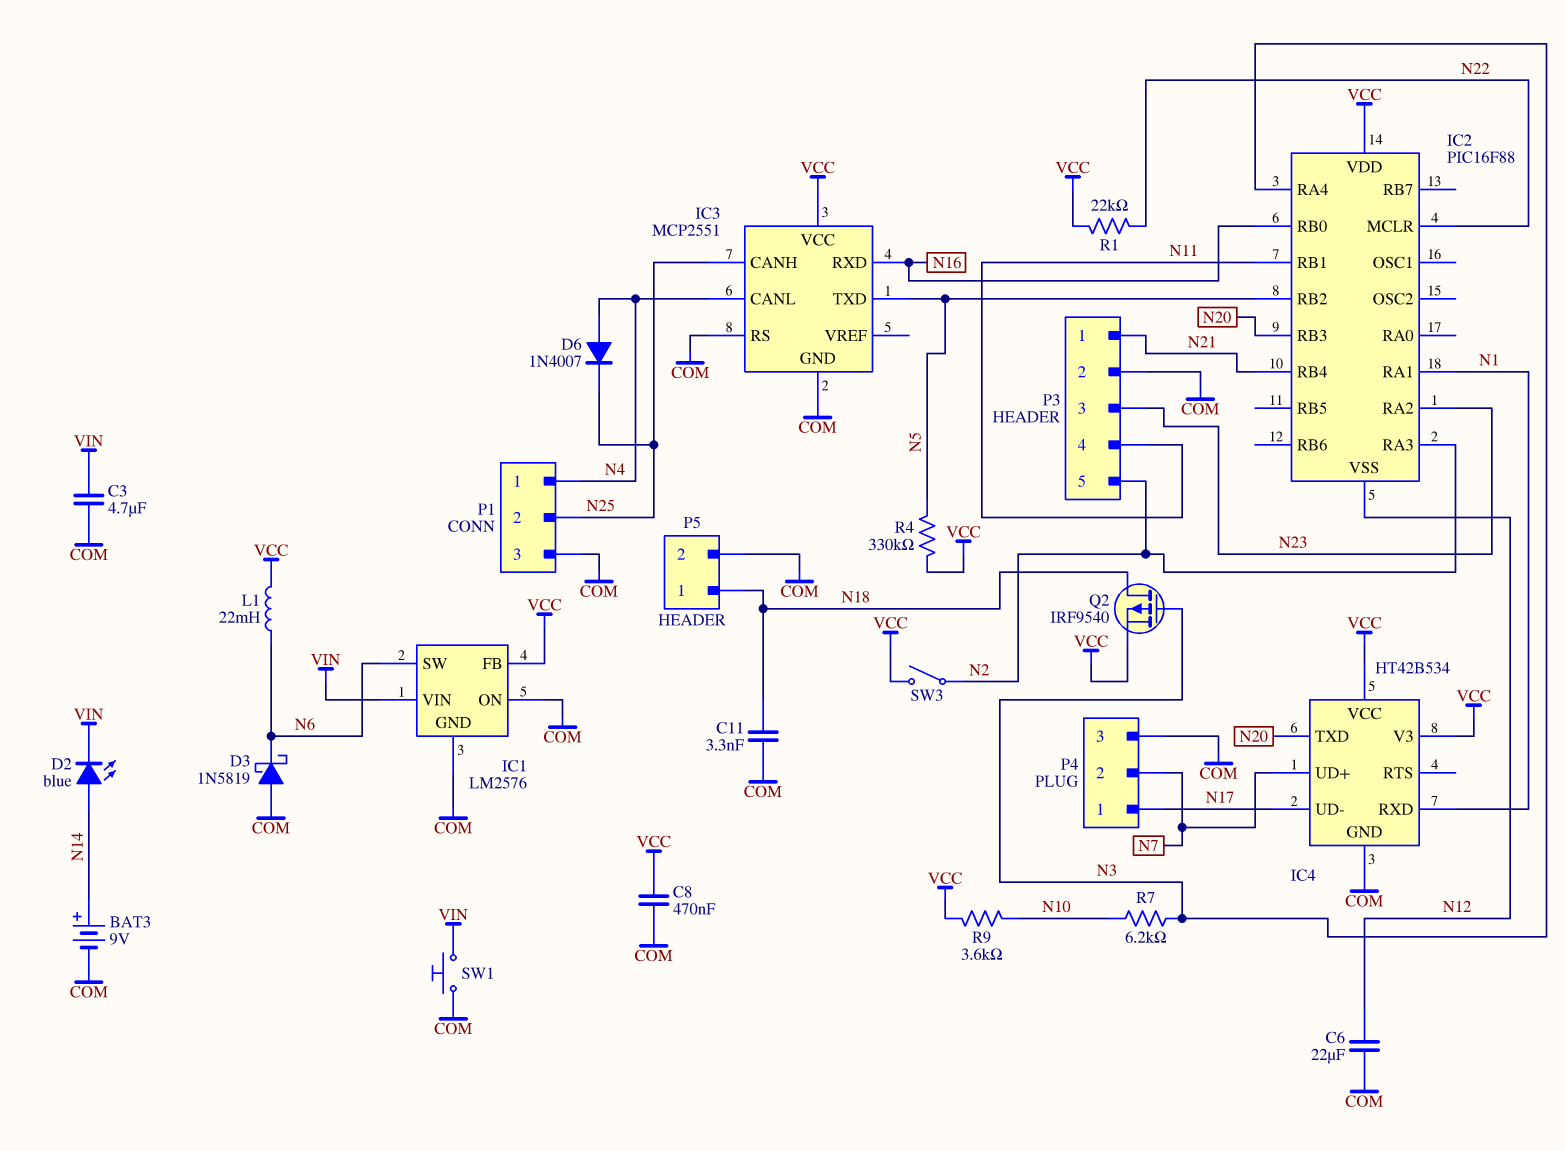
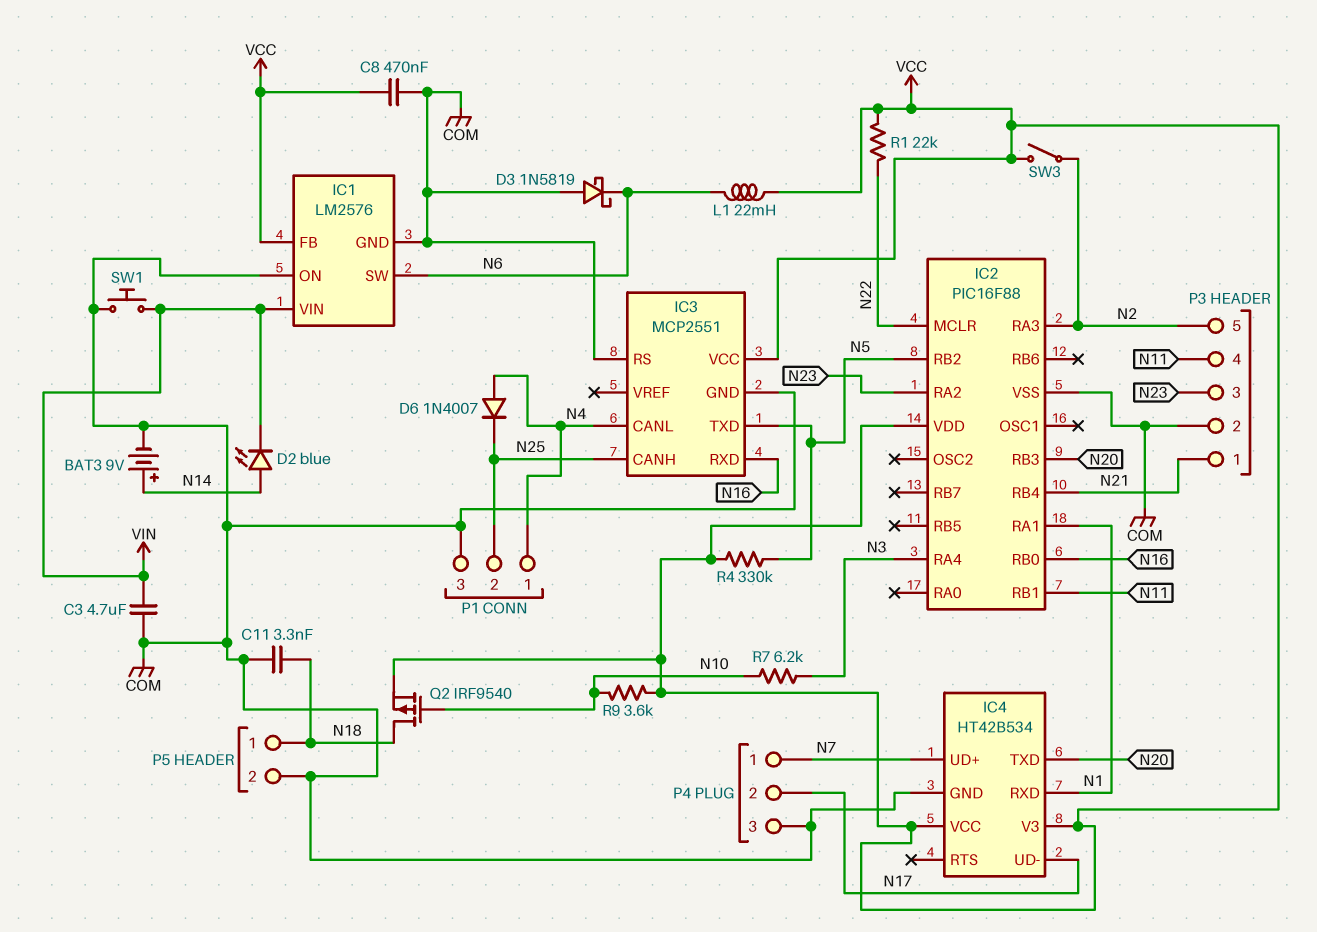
C6: 22uF (COM, N12) -> none
IC2 pin VSS: N12 -> COM
P4 pin 1: N17 -> N7
P4 pin 2: N7 -> N17
Q2: PMOS IRF9540 (G N3, D N18, S VCC) -> PMOS IRF9540 (G N10, D N18, S VCC)

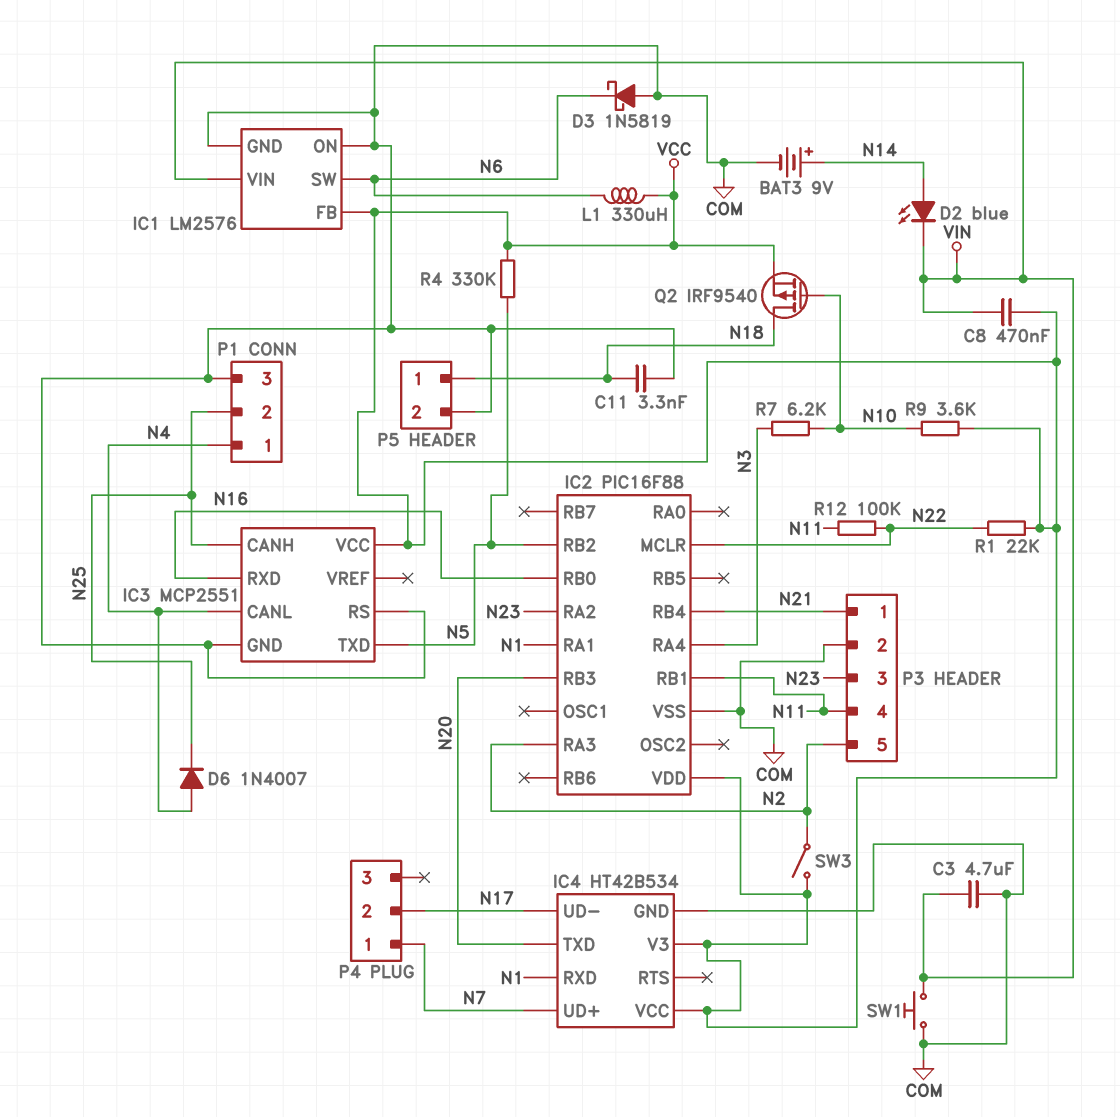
C8: 470nF (COM, VCC) -> 470nF (VCC, VIN)
L1: 22mH (N6, VCC) -> 330uH (N6, VCC)
P4 pin 3: COM -> none
R12: none -> 100k (N11, N22)

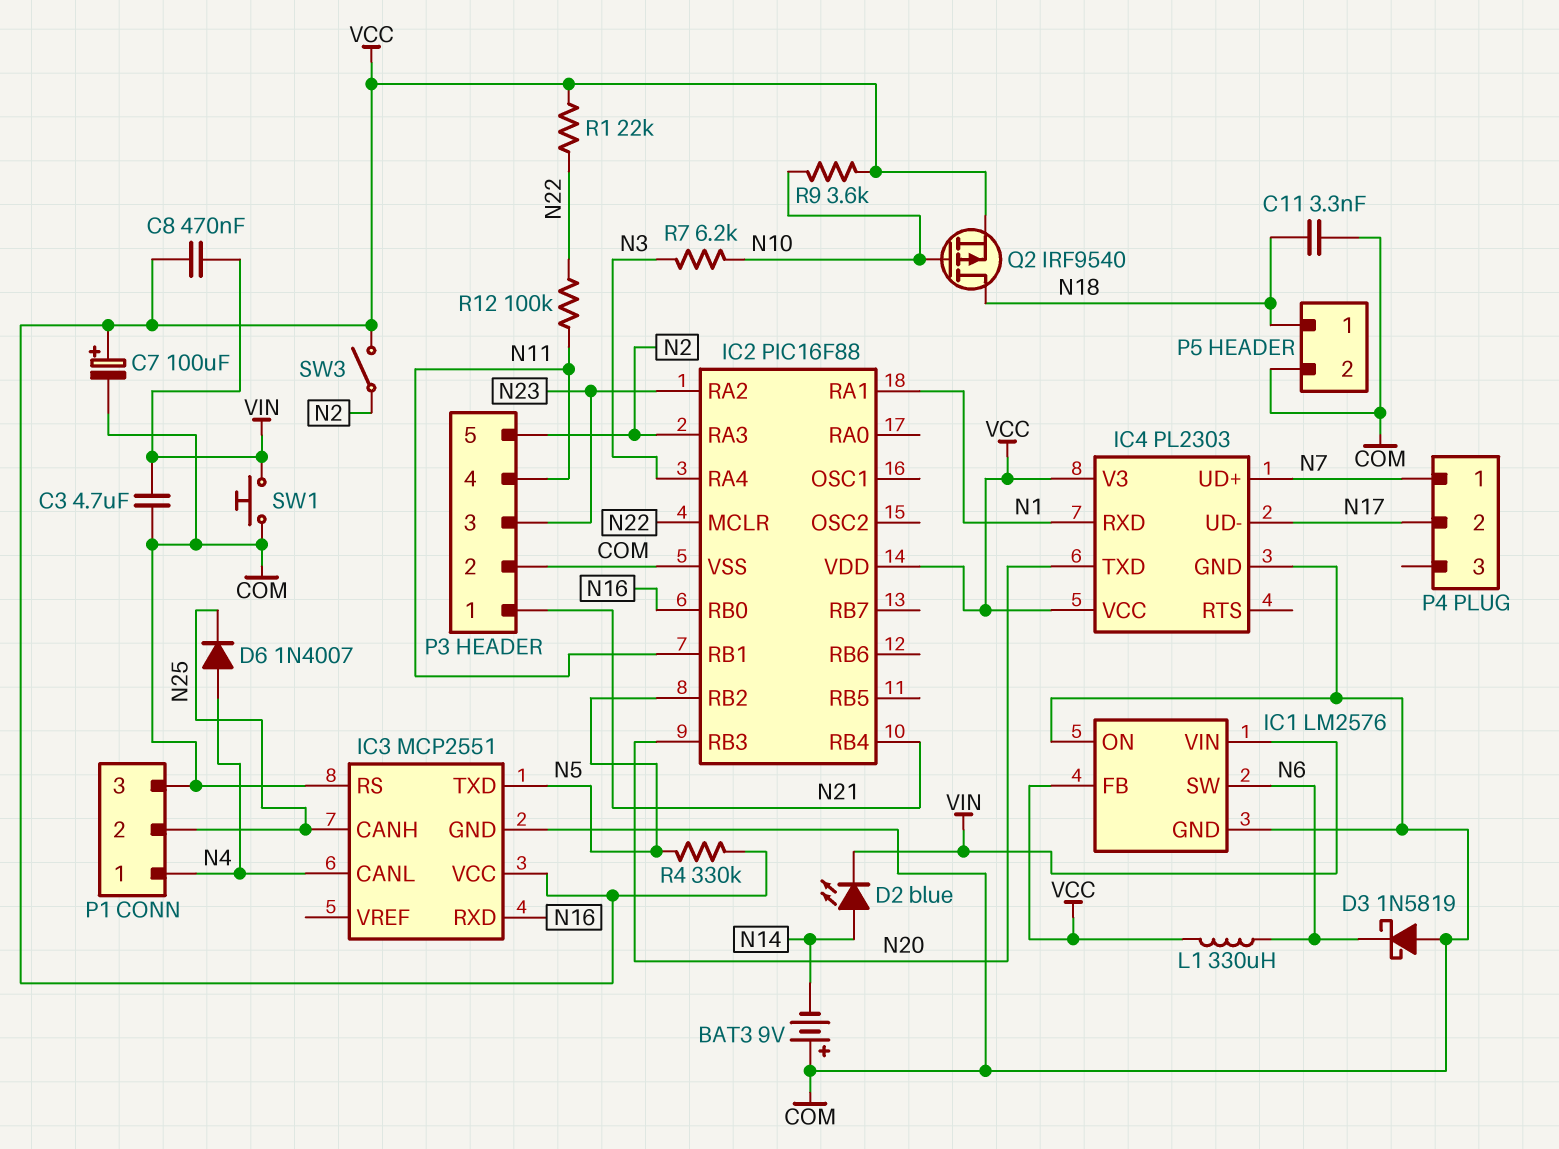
BAT3: 9V (plus N14, minus COM) -> 9V (plus COM, minus N14)
C7: none -> 100uF (plus VCC, minus COM)
IC4: HT42B534 -> PL2303

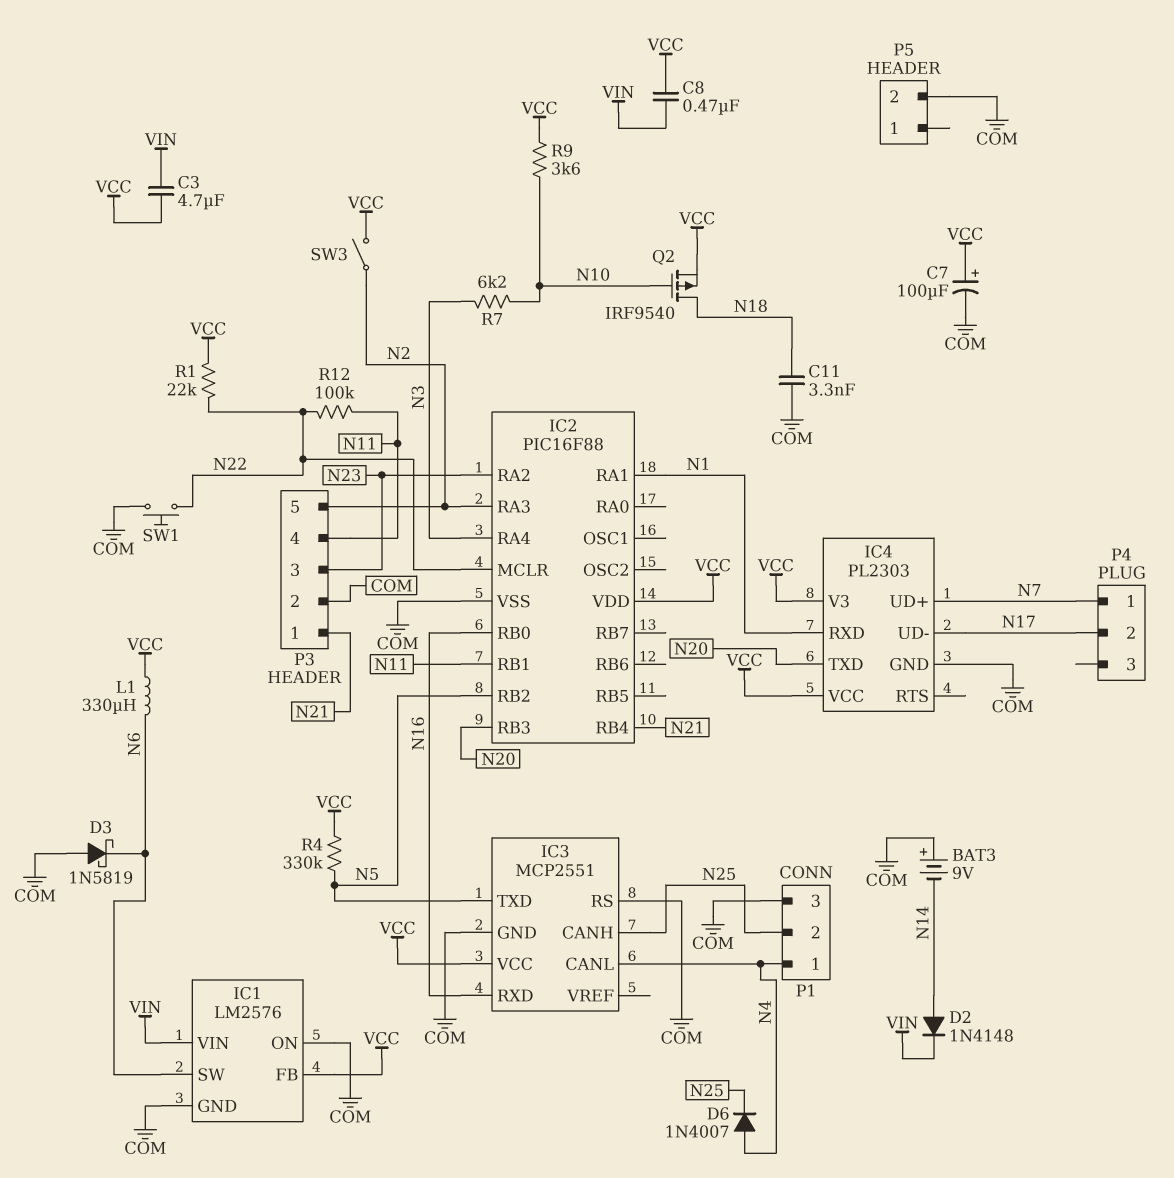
C3: 4.7uF (COM, VIN) -> 4.7uF (VCC, VIN)
D2: LED blue (A N14, K VIN) -> diode 1N4148 (A N14, K VIN)
P5 pin 1: N18 -> none
SW1: button (COM, VIN) -> button (COM, N22)

